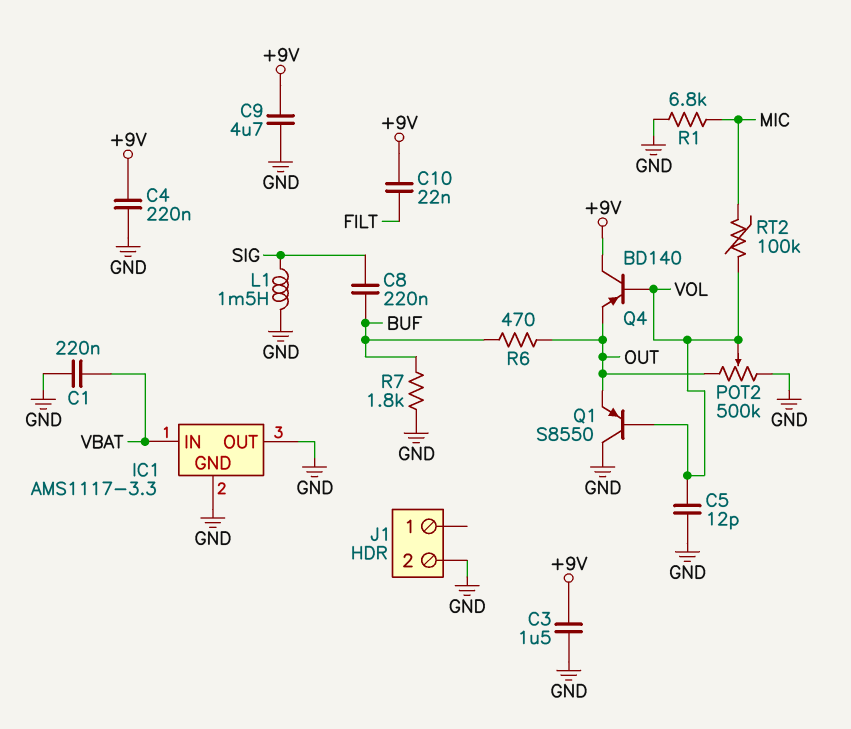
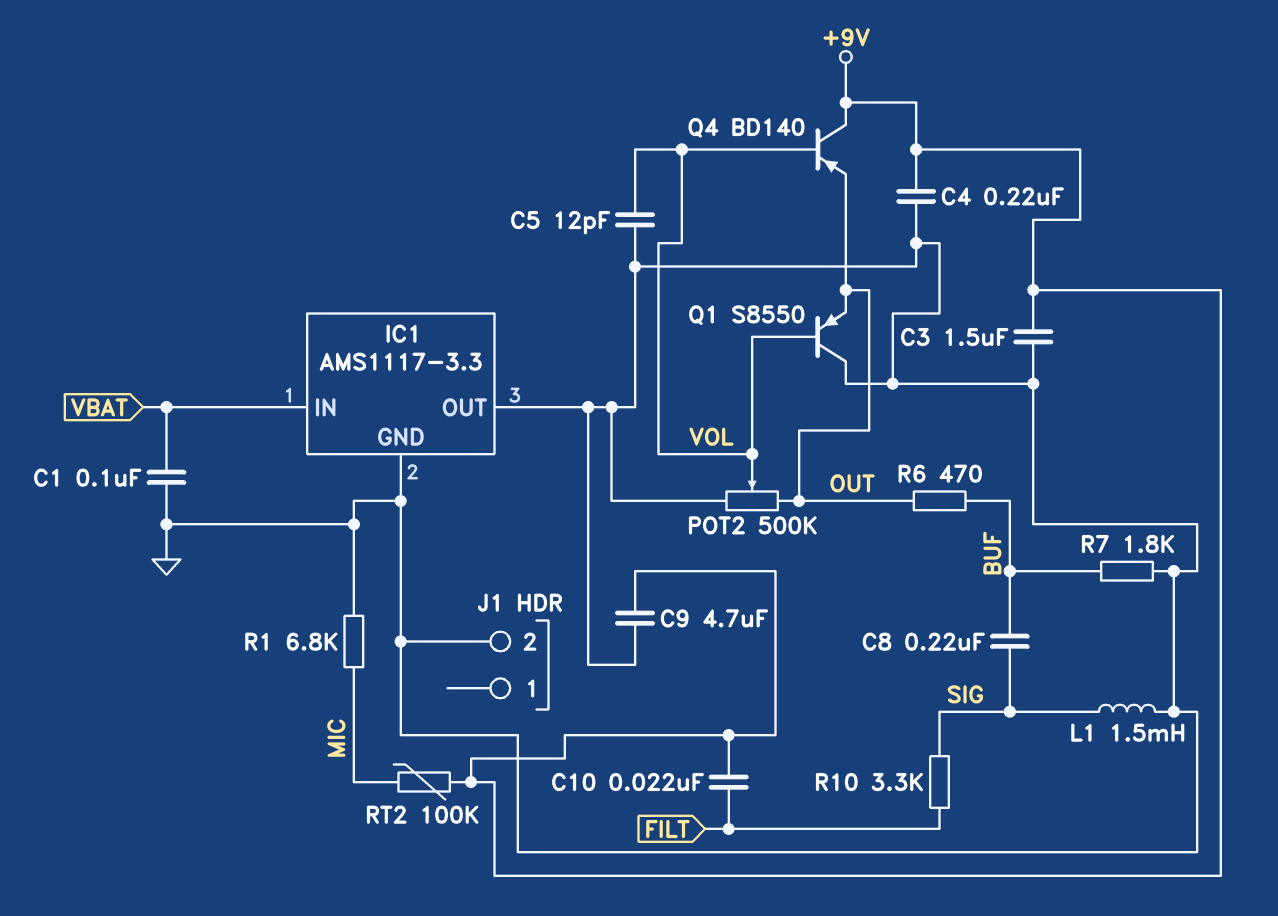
C1: 220nF (GND, VBAT) -> 100nF (GND, VBAT)
R10: none -> 3.3k (FILT, SIG)
RT2: 100k (MIC, VOL) -> 100k (+9V, MIC)

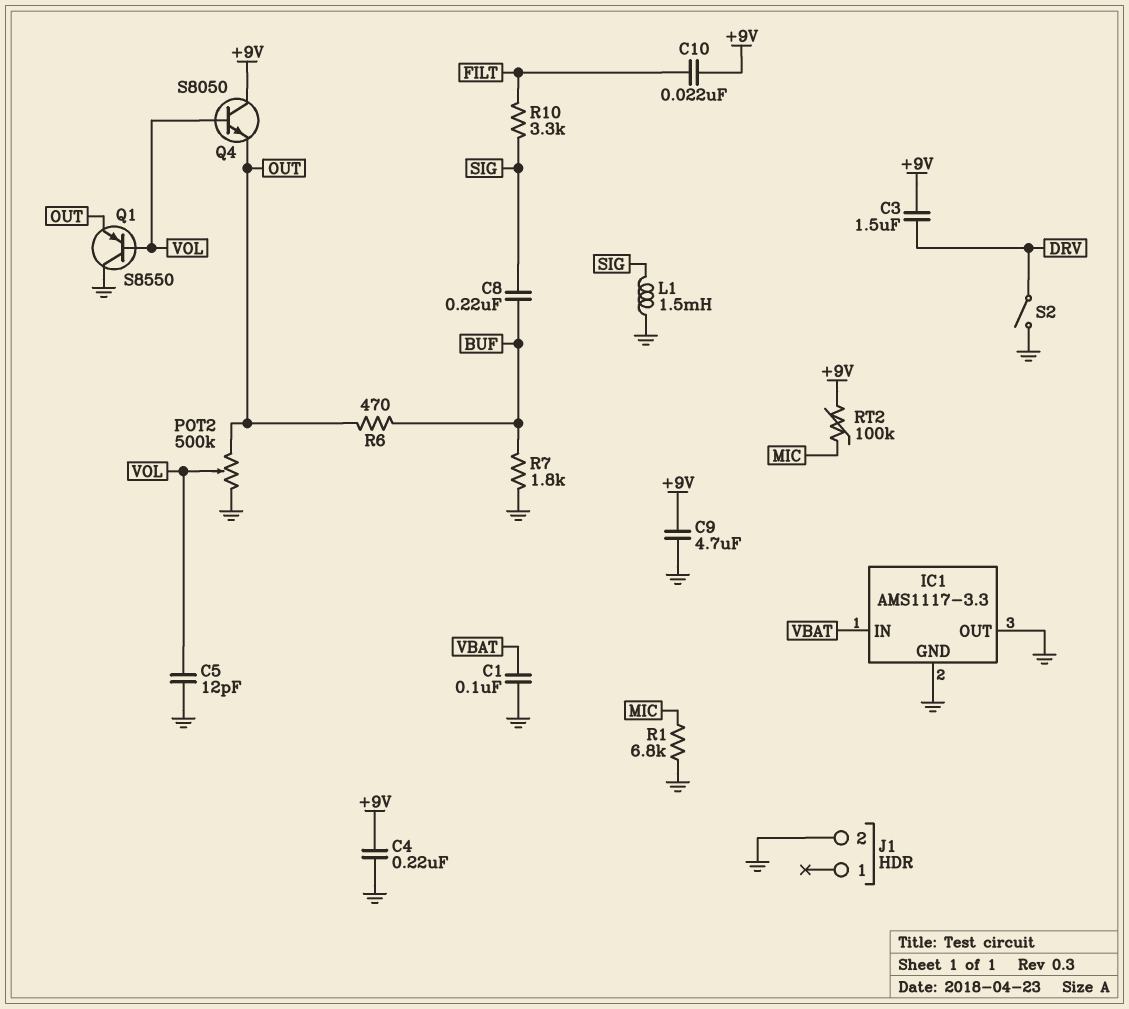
C3: 1.5uF (+9V, GND) -> 1.5uF (+9V, DRV)
Q4: PNP BD140 (B VOL, C +9V, E OUT) -> NPN S8050 (B VOL, C +9V, E OUT)
S2: none -> switch (DRV, GND)

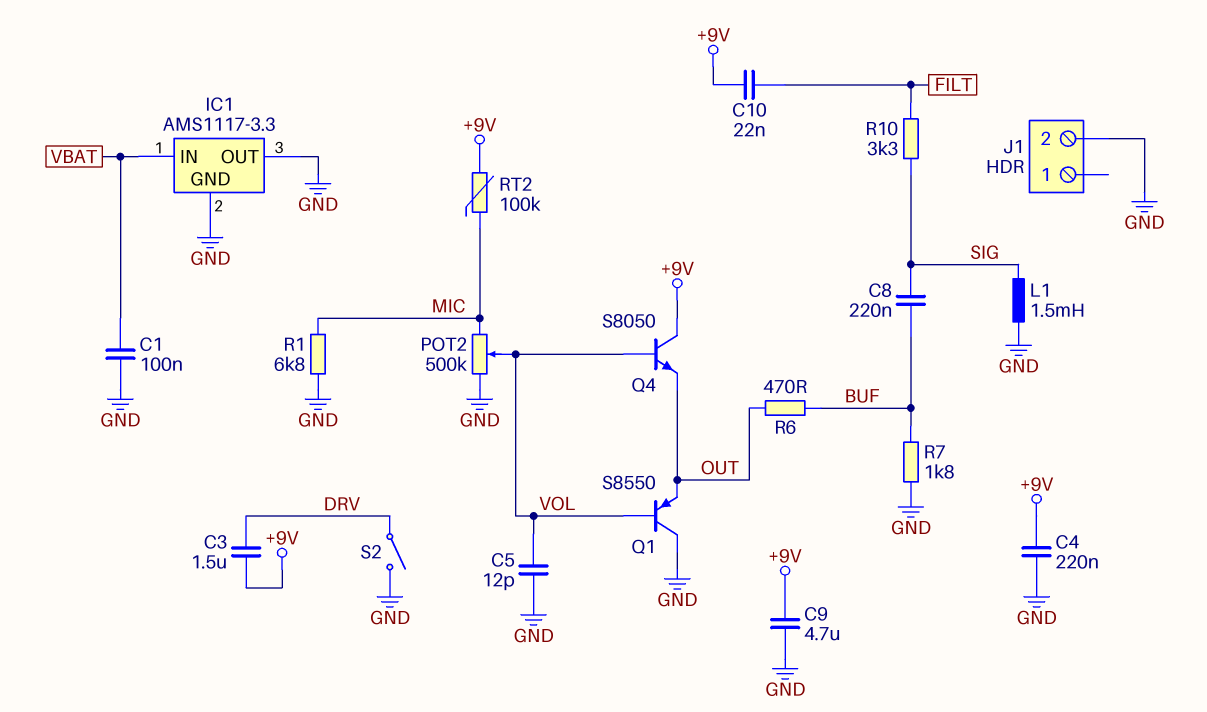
POT2: 500k (GND, OUT, wiper VOL) -> 500k (GND, MIC, wiper VOL)

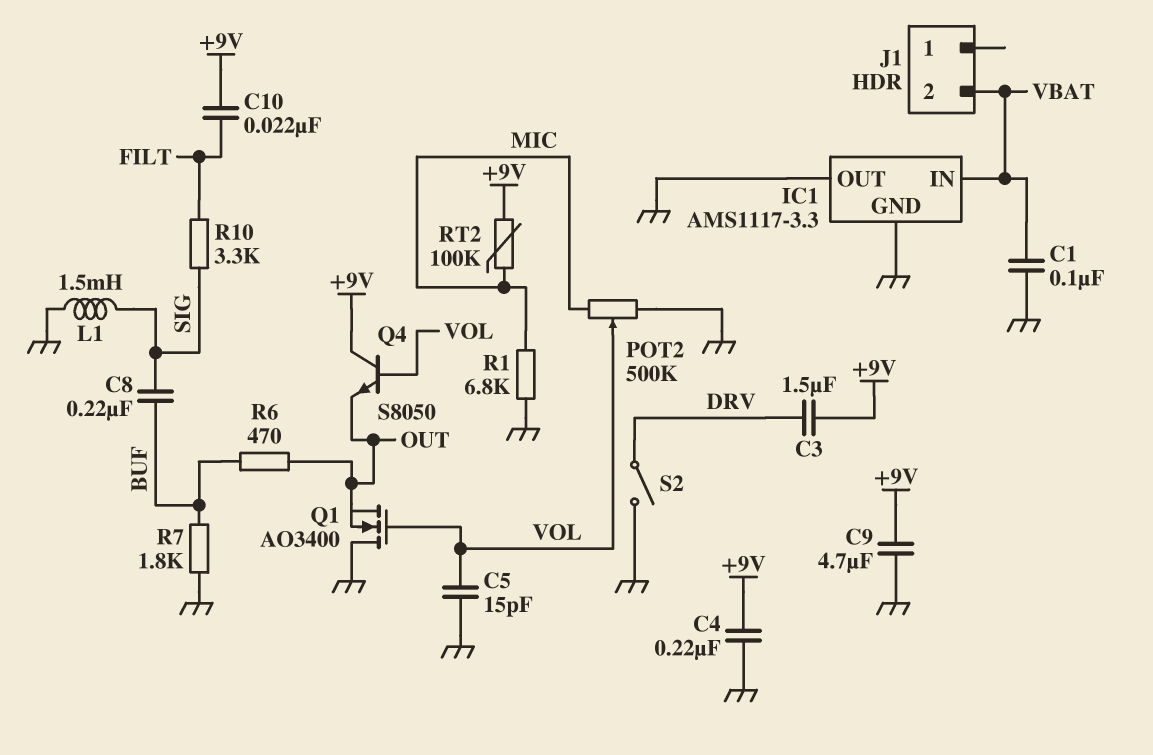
C5: 12pF (GND, VOL) -> 15pF (GND, VOL)
J1 pin 2: GND -> VBAT
Q1: PNP S8550 (B VOL, C GND, E OUT) -> NMOS AO3400 (G VOL, D GND, S OUT)

